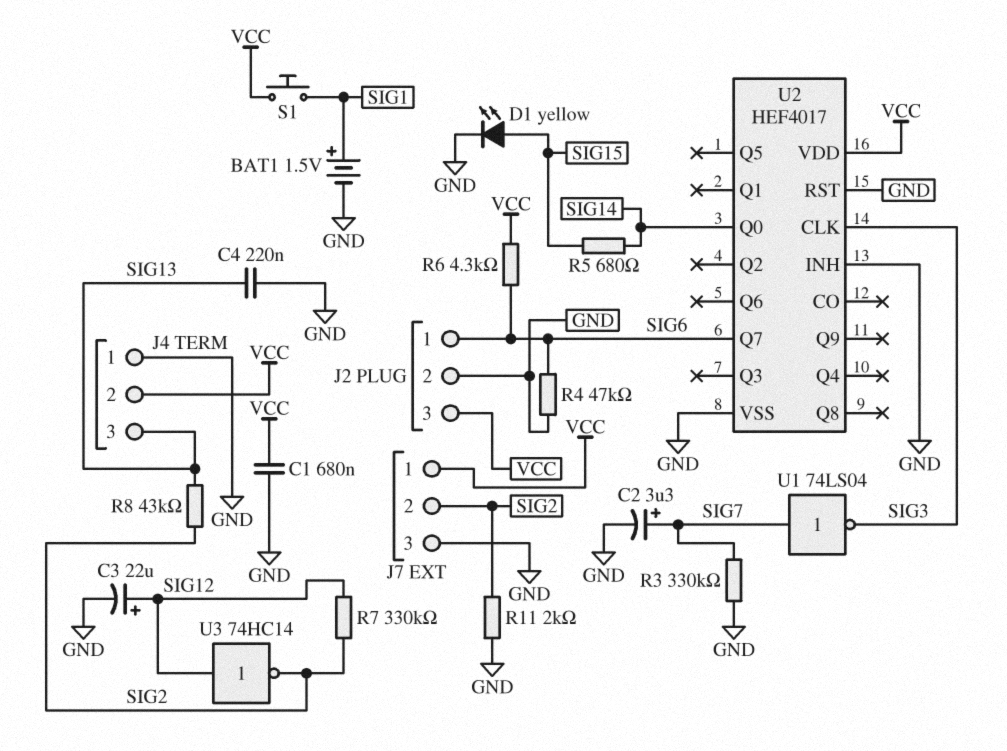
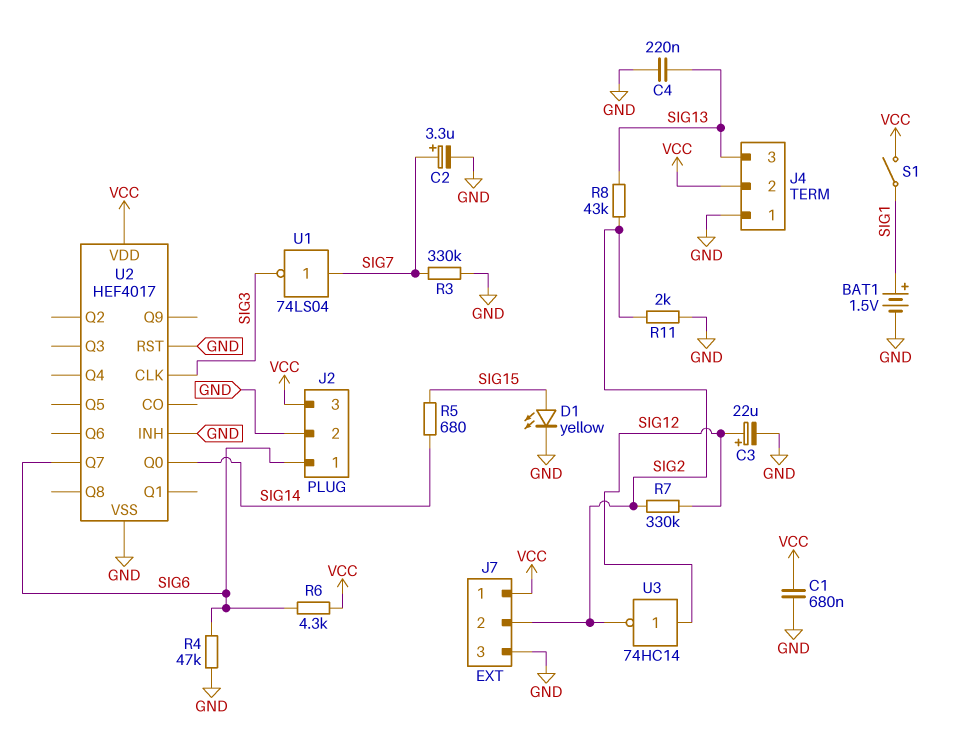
S1: button (SIG1, VCC) -> switch (SIG1, VCC)

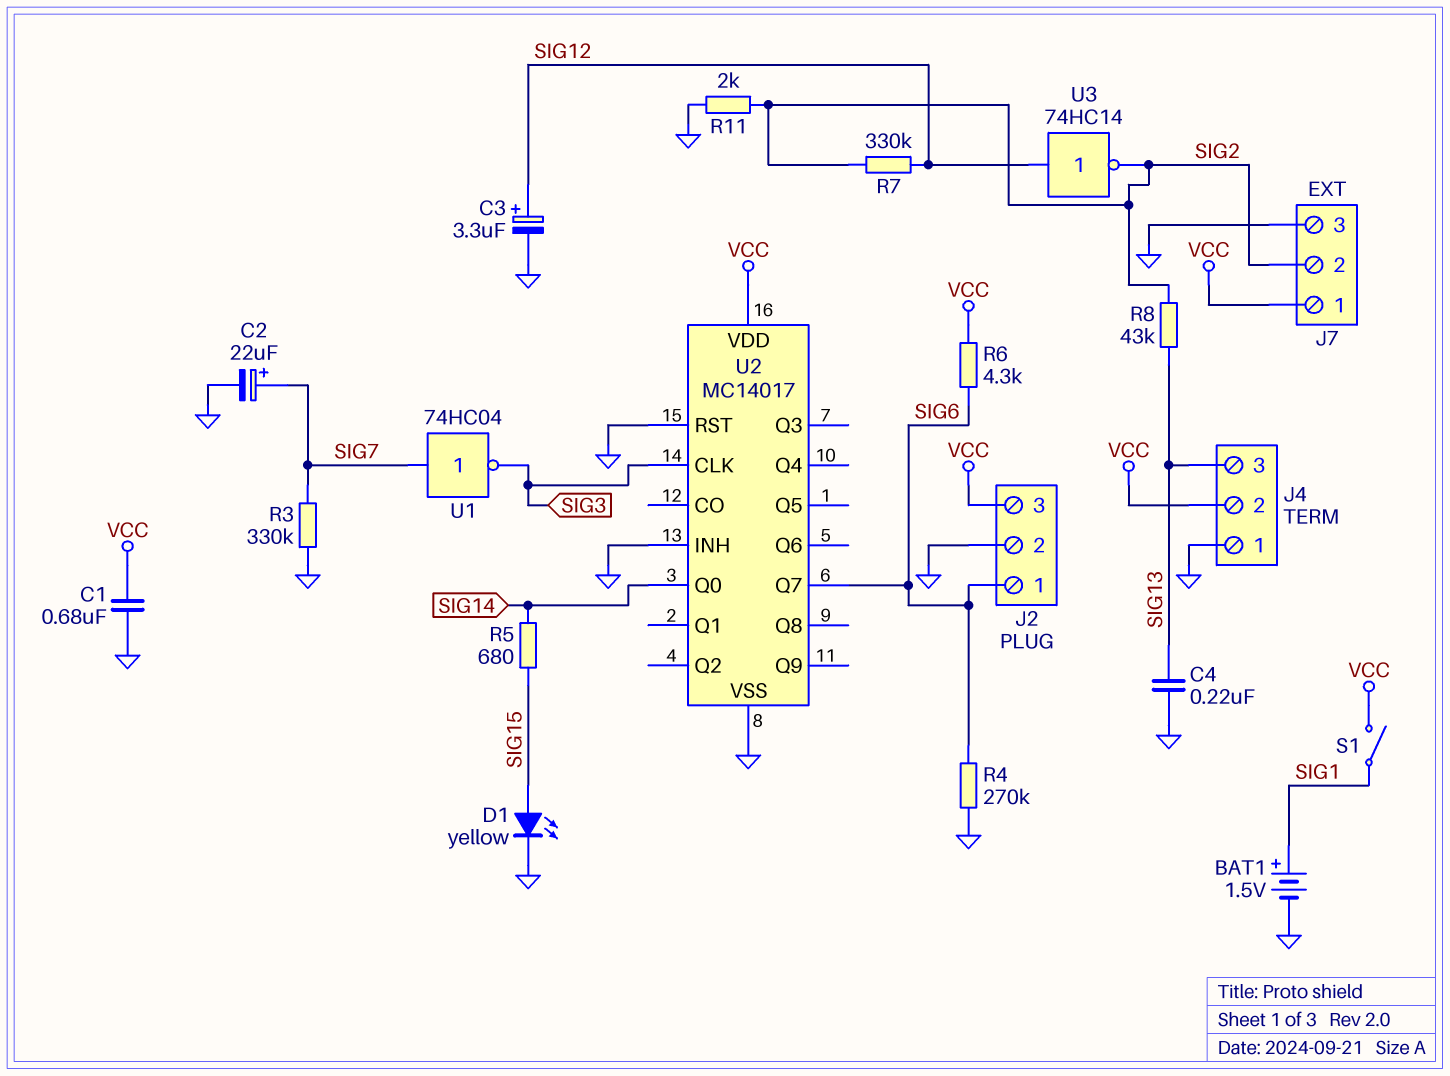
C2: 3.3uF (plus SIG7, minus GND) -> 22uF (plus SIG7, minus GND)
C3: 22uF (plus SIG12, minus GND) -> 3.3uF (plus SIG12, minus GND)
R4: 47k (GND, SIG6) -> 270k (GND, SIG6)
U1: NOT 74LS04 (in SIG7, out SIG3) -> NOT 74HC04 (in SIG7, out SIG3)
U2: HEF4017 -> MC14017

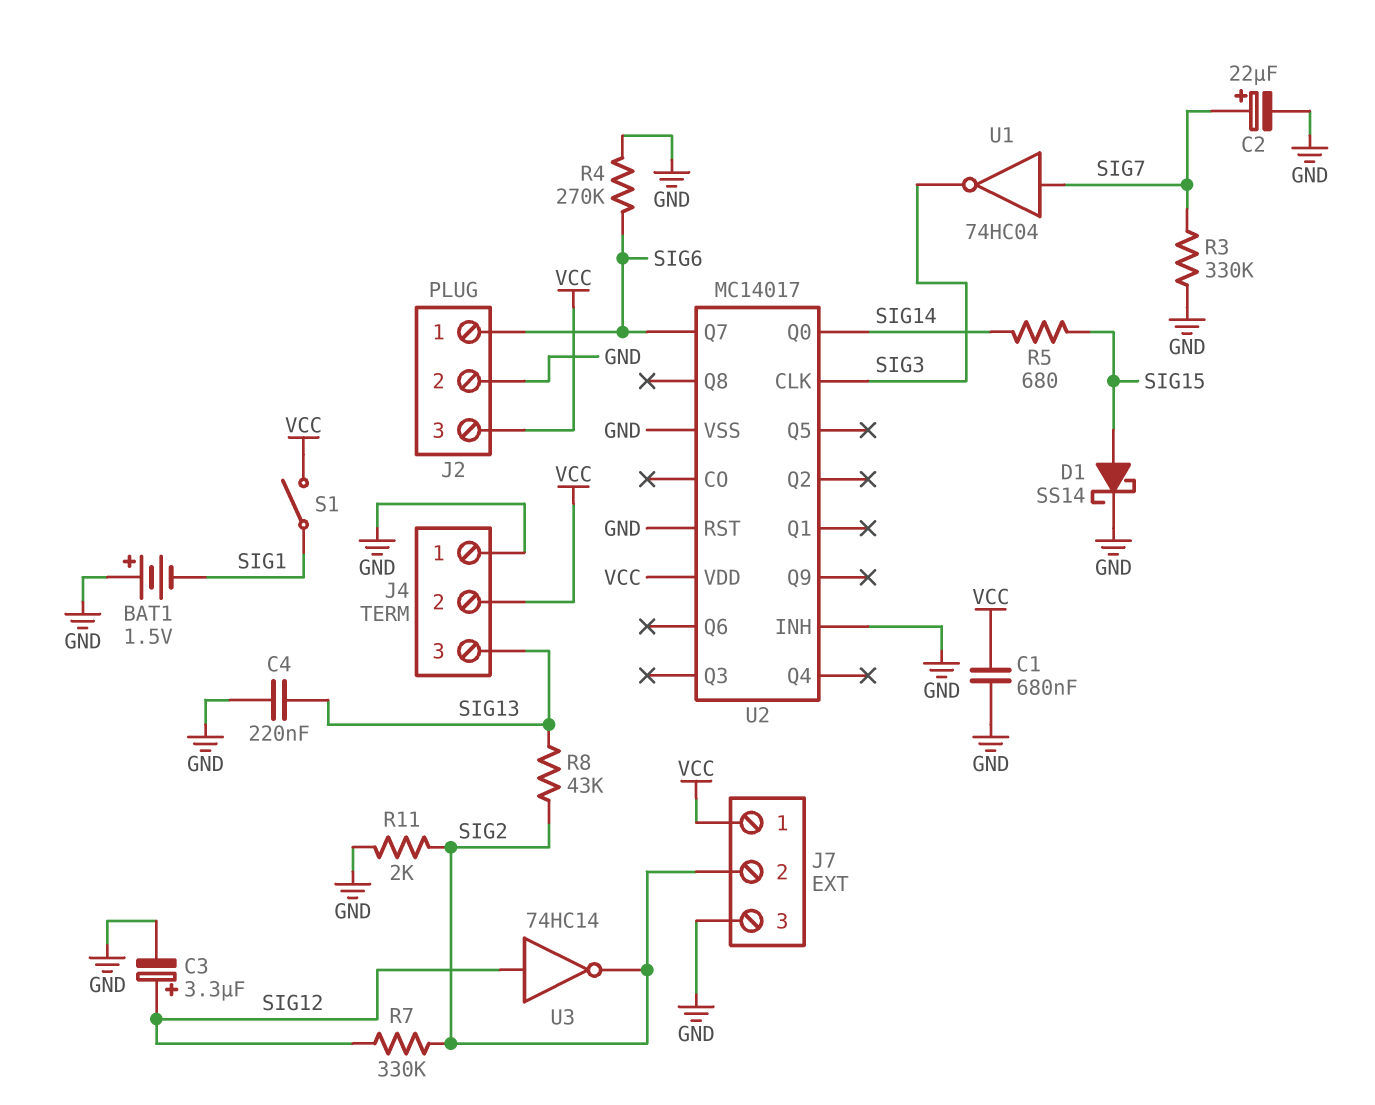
BAT1: 1.5V (plus SIG1, minus GND) -> 1.5V (plus GND, minus SIG1)
D1: LED yellow (A SIG15, K GND) -> schottky SS14 (A SIG15, K GND)
R6: 4.3k (SIG6, VCC) -> none

